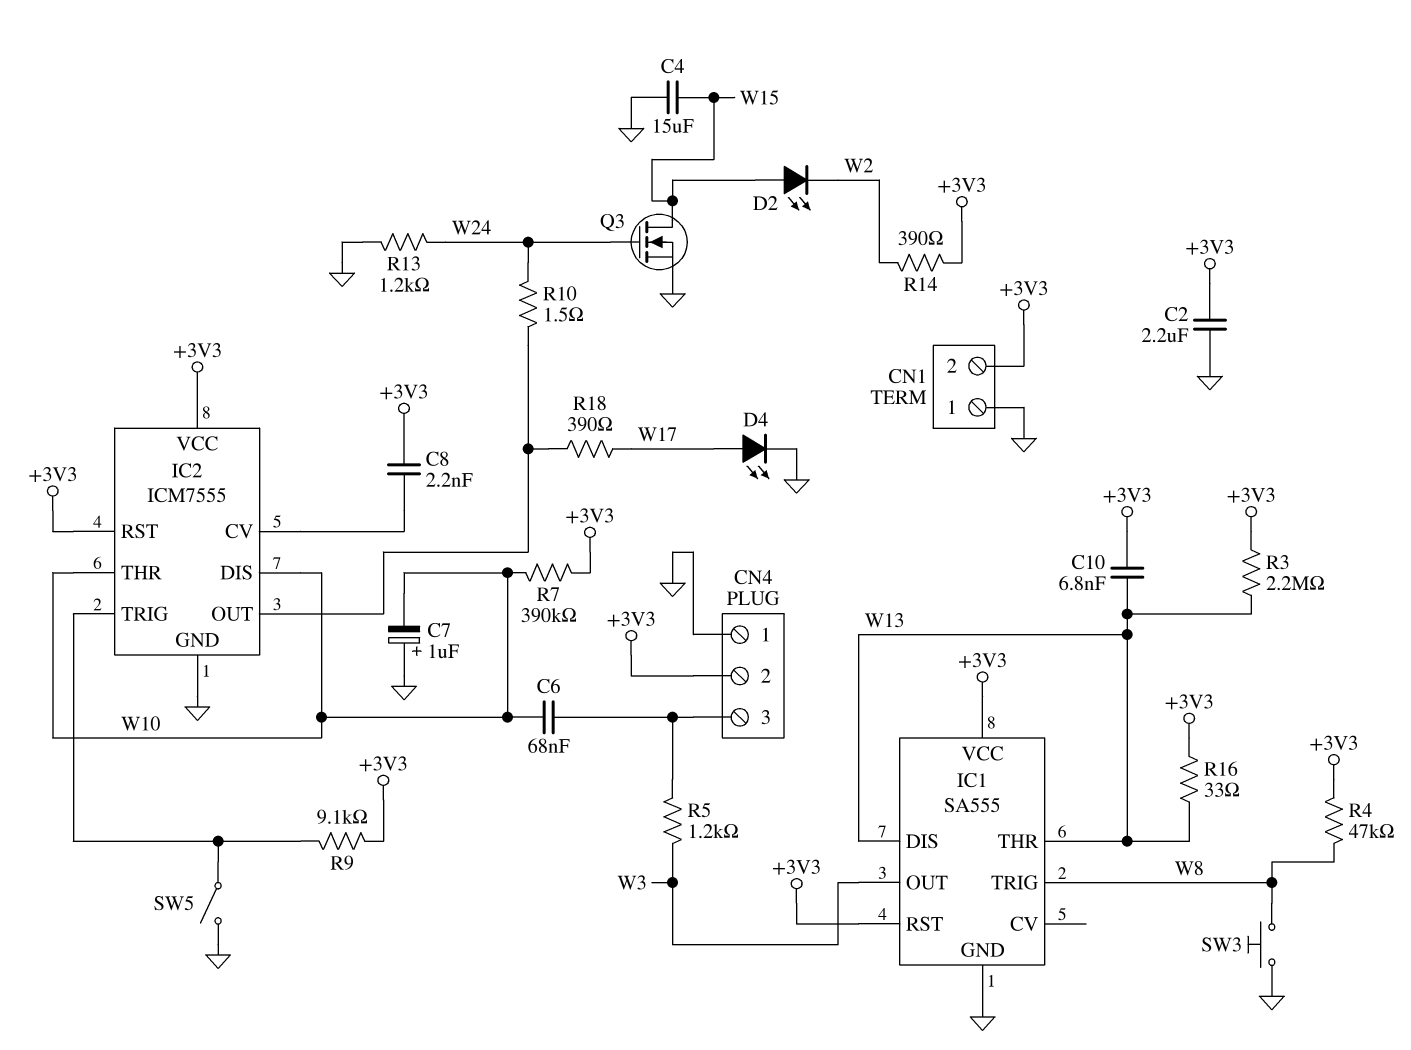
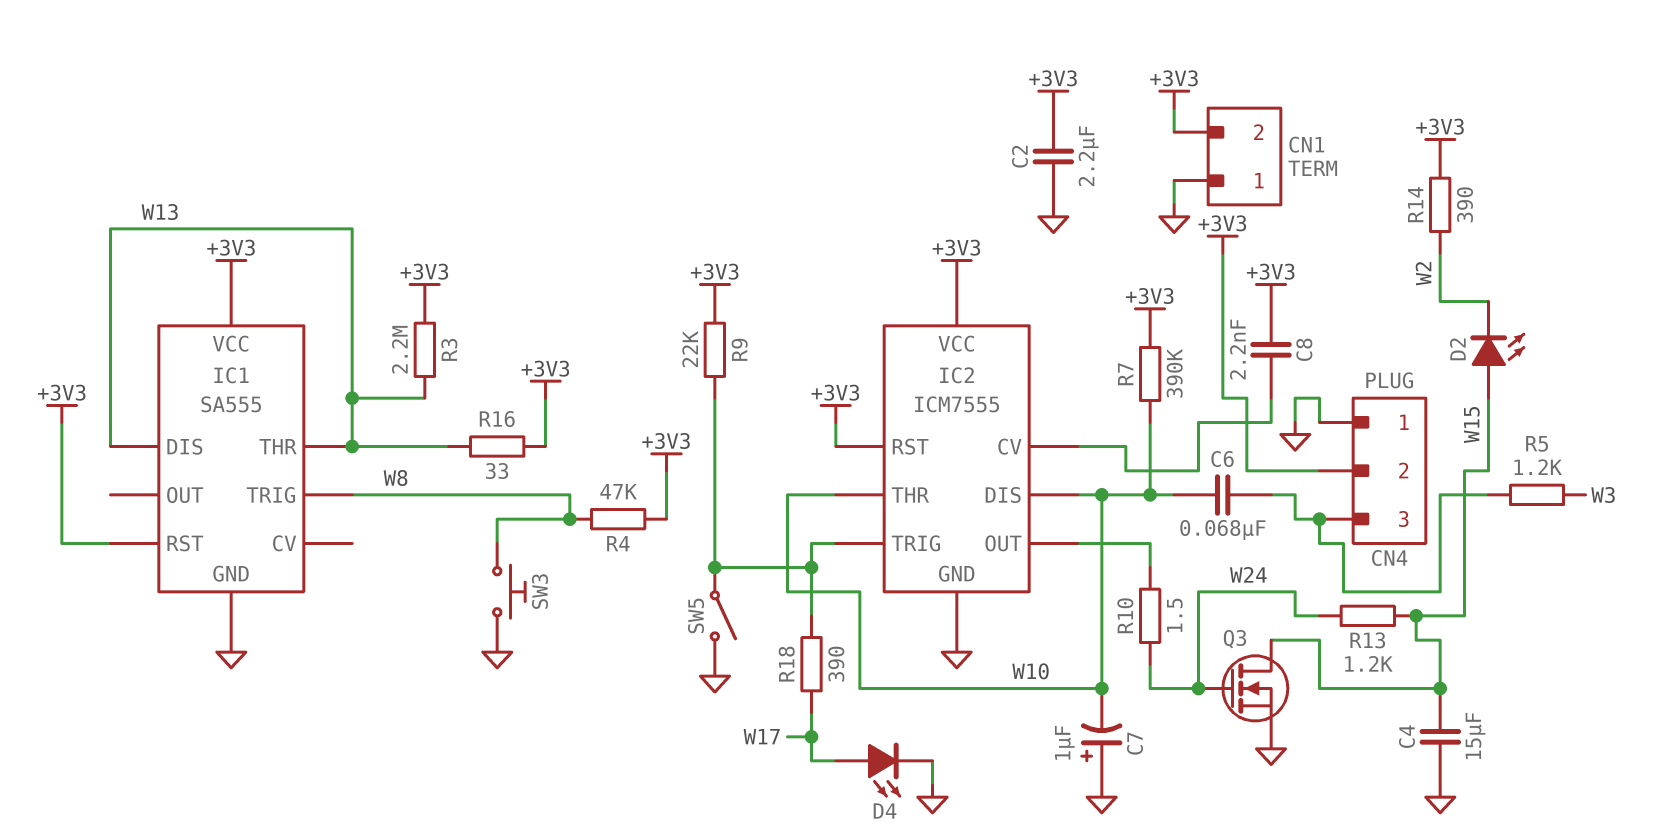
C10: 6.8nF (+3V3, W13) -> none
IC1 pin OUT: W3 -> none
R9: 9.1k (+3V3, IC2/TRIG) -> 22k (+3V3, IC2/TRIG)
R13: 1.2k (GND, W24) -> 1.2k (W15, W24)
R18: 390 (IC2/OUT, W17) -> 390 (IC2/TRIG, W17)

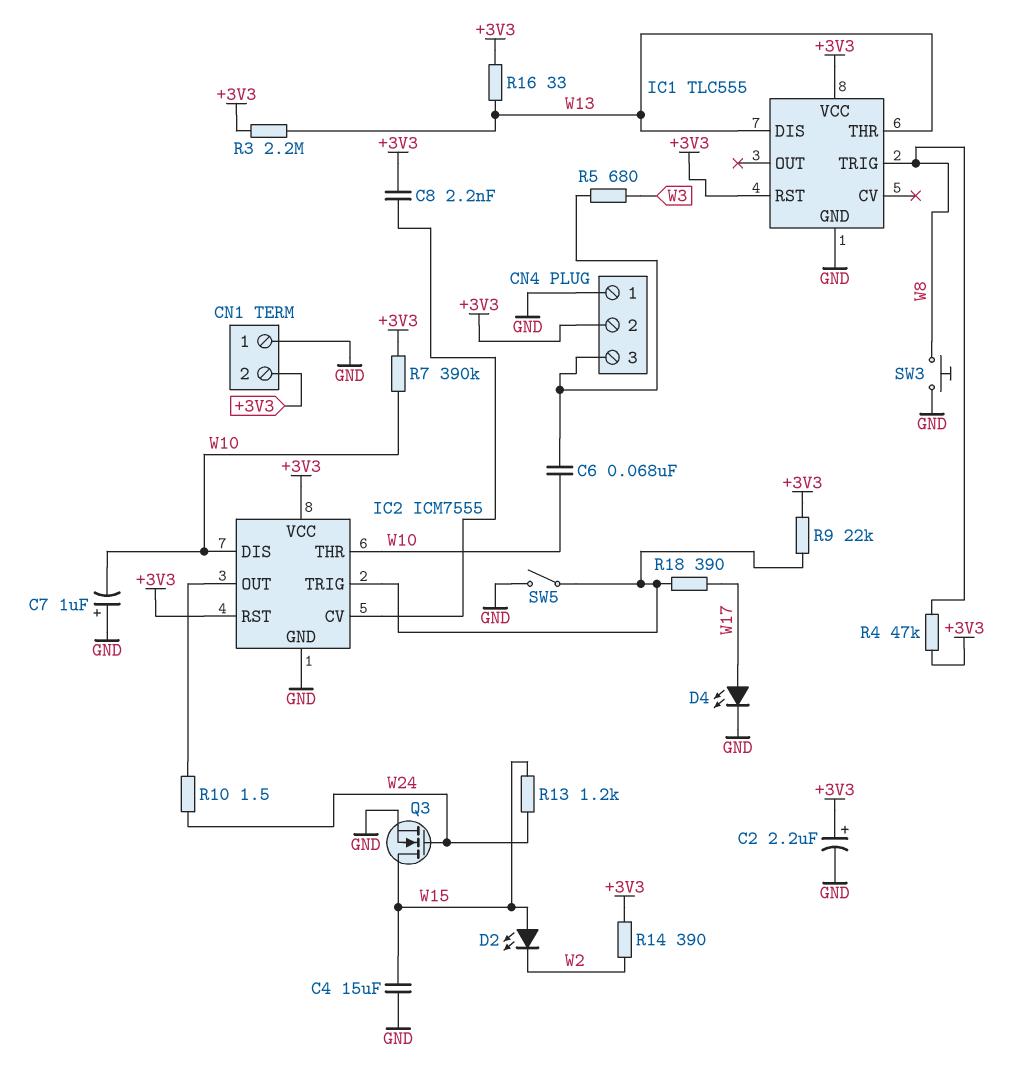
C2: 2.2uF (+3V3, GND) -> 2.2uF (plus +3V3, minus GND)
IC1: SA555 -> TLC555
R5: 1.2k (CN4/3, W3) -> 680 (CN4/3, W3)

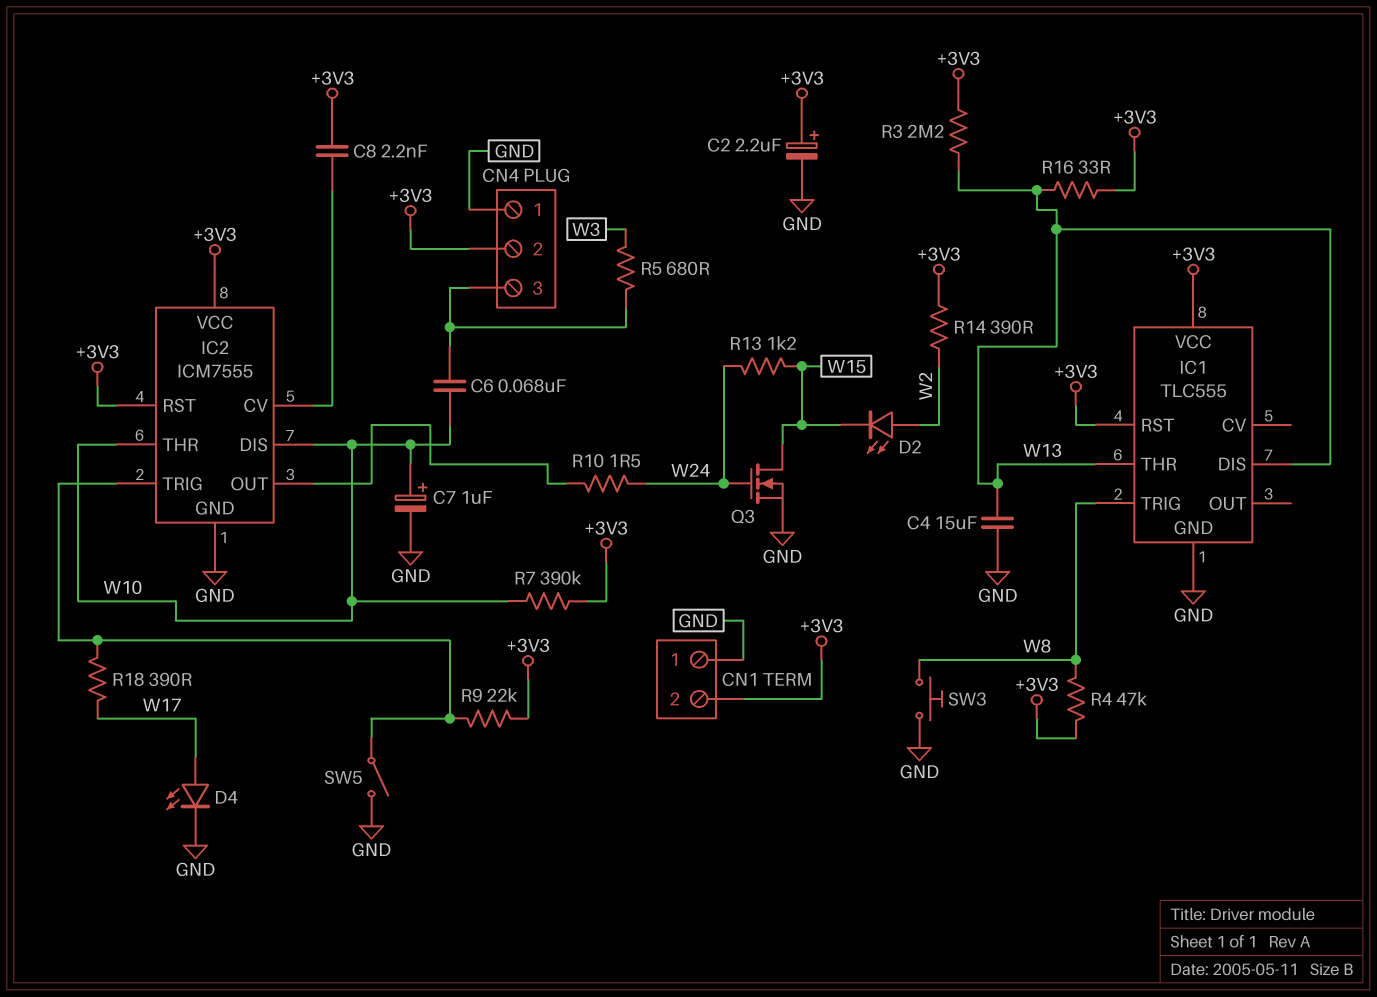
C4: 15uF (GND, W15) -> 15uF (GND, W13)
C7: 1uF (plus GND, minus W10) -> 1uF (plus W10, minus GND)
D2: LED (A W15, K W2) -> LED (A W2, K W15)

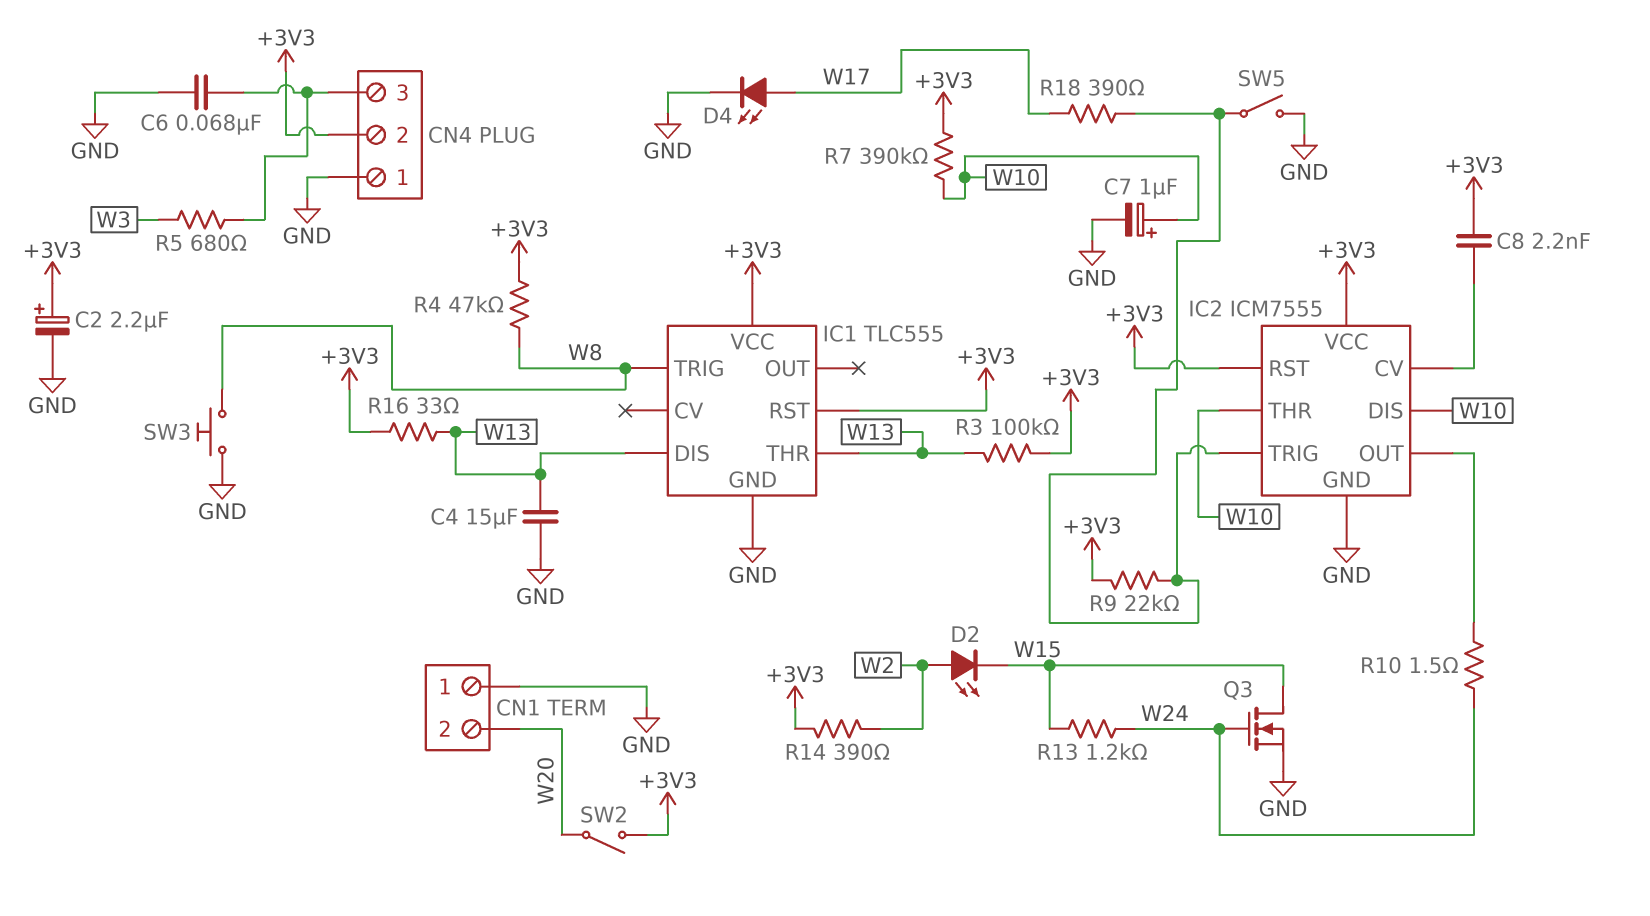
C6: 68nF (CN4/3, W10) -> 68nF (CN4/3, GND)
CN1 pin 2: +3V3 -> W20
R3: 2.2M (+3V3, W13) -> 100k (+3V3, W13)
SW2: none -> switch (+3V3, W20)

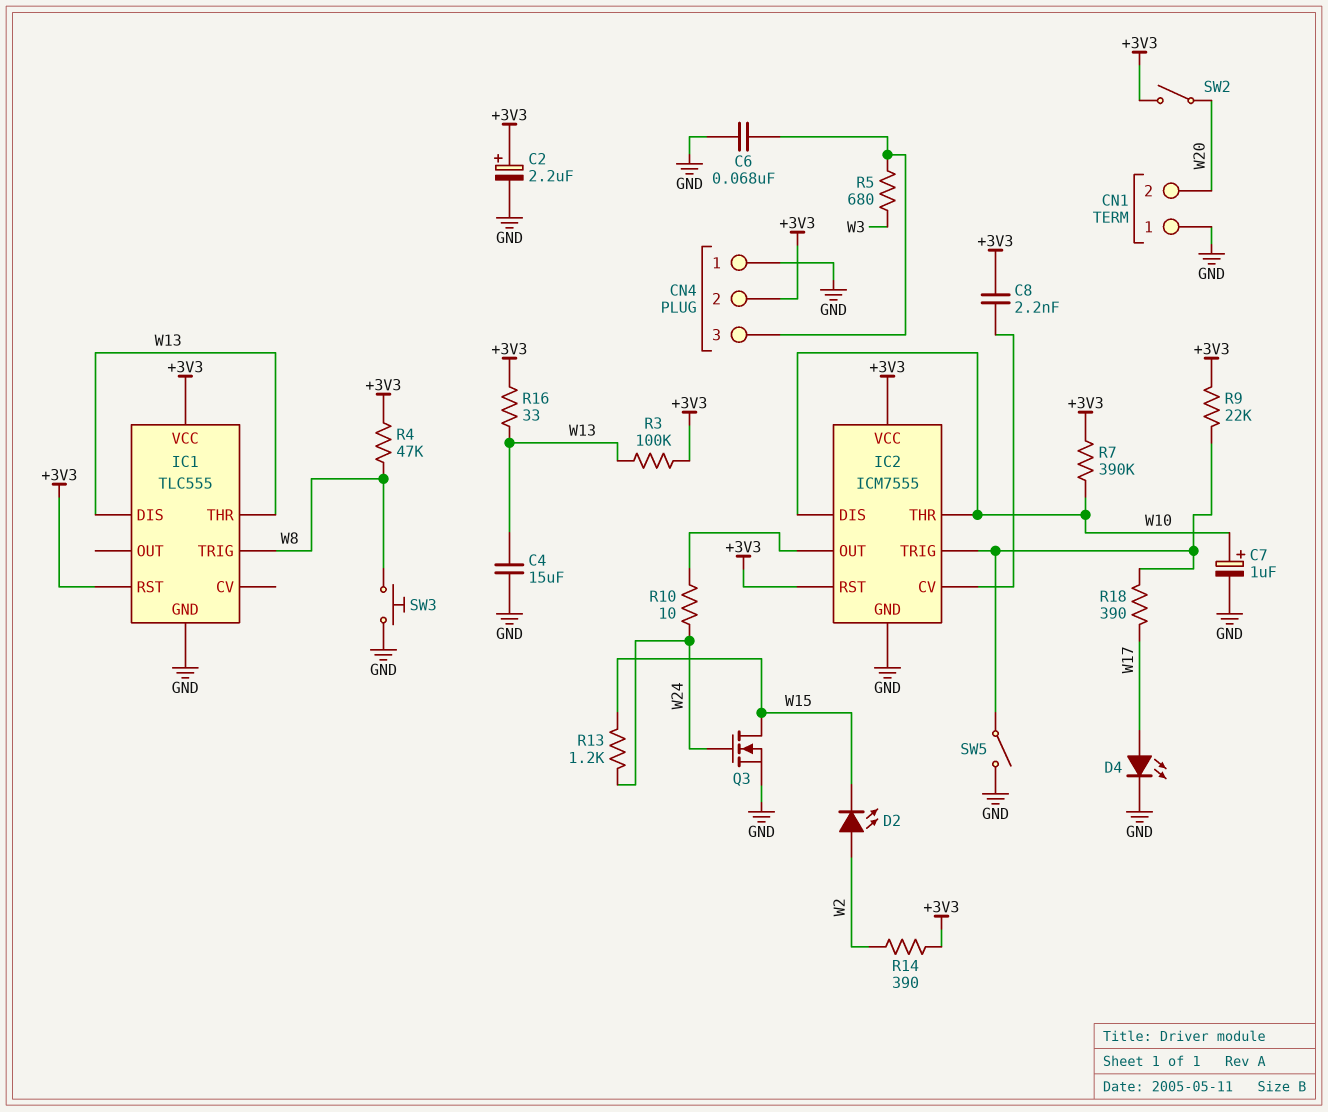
R10: 1.5 (IC2/OUT, W24) -> 10 (IC2/OUT, W24)

